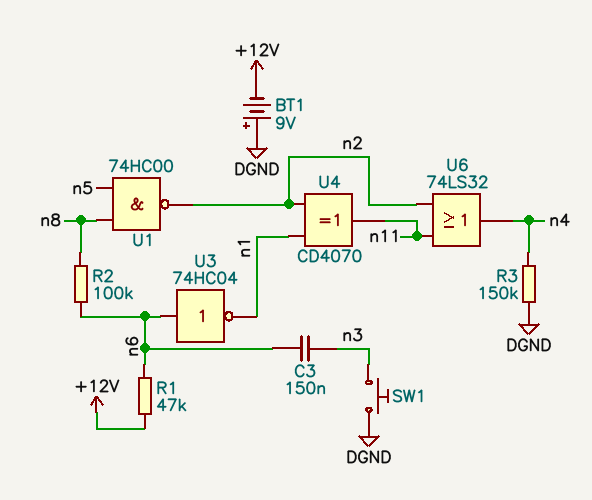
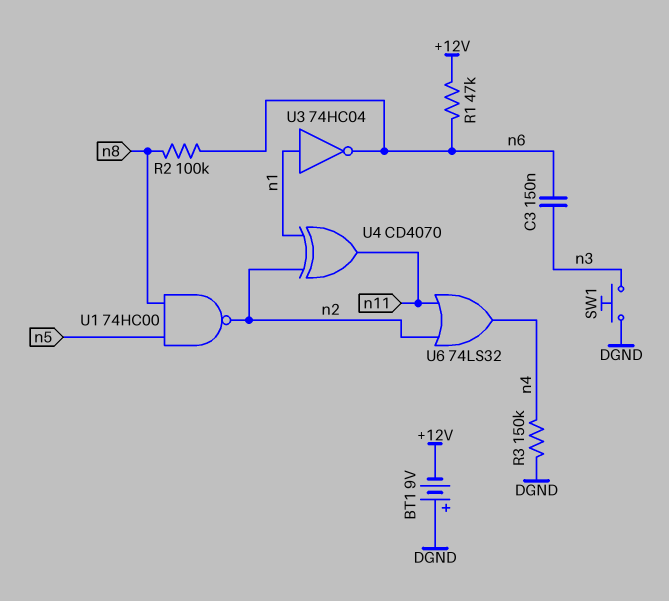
U3: NOT 74HC04 (in n6, out n1) -> NOT 74HC04 (in n1, out n6)

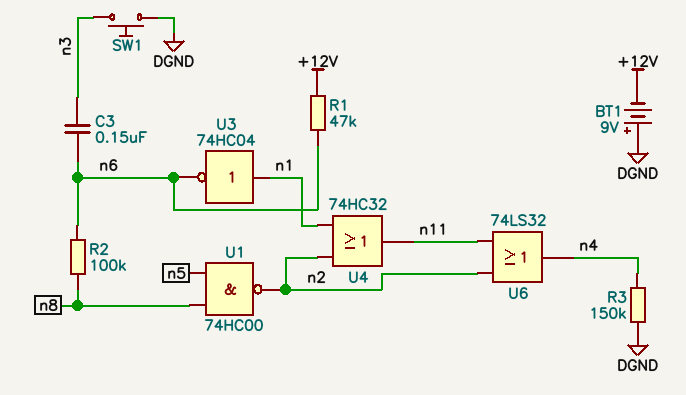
U4: XOR CD4070 (in n1, in n2, out n11) -> OR 74HC32 (in n1, in n2, out n11)

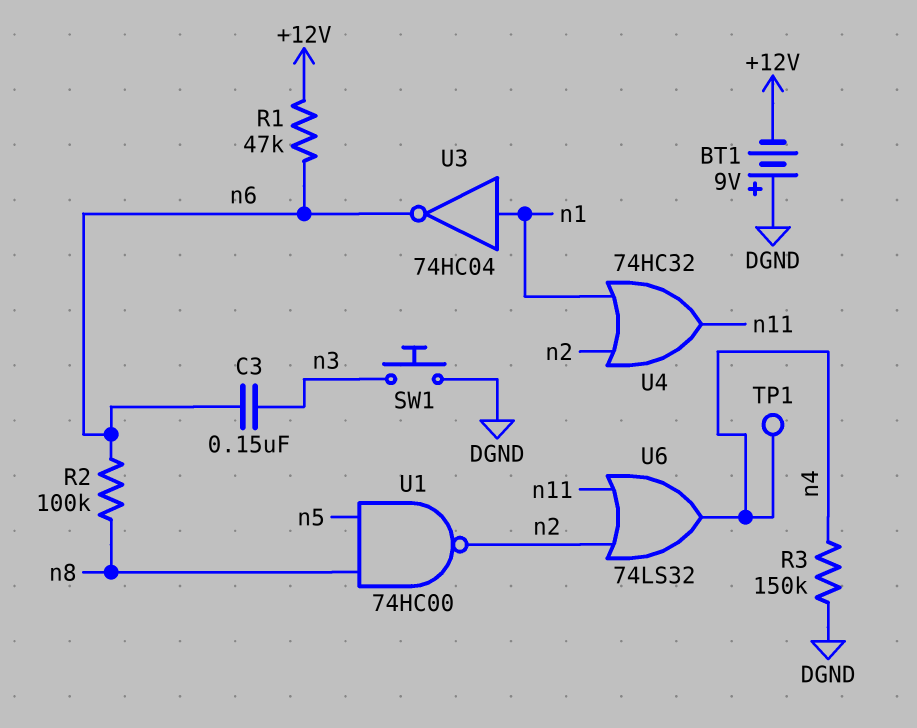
TP1: none -> test point (n4)

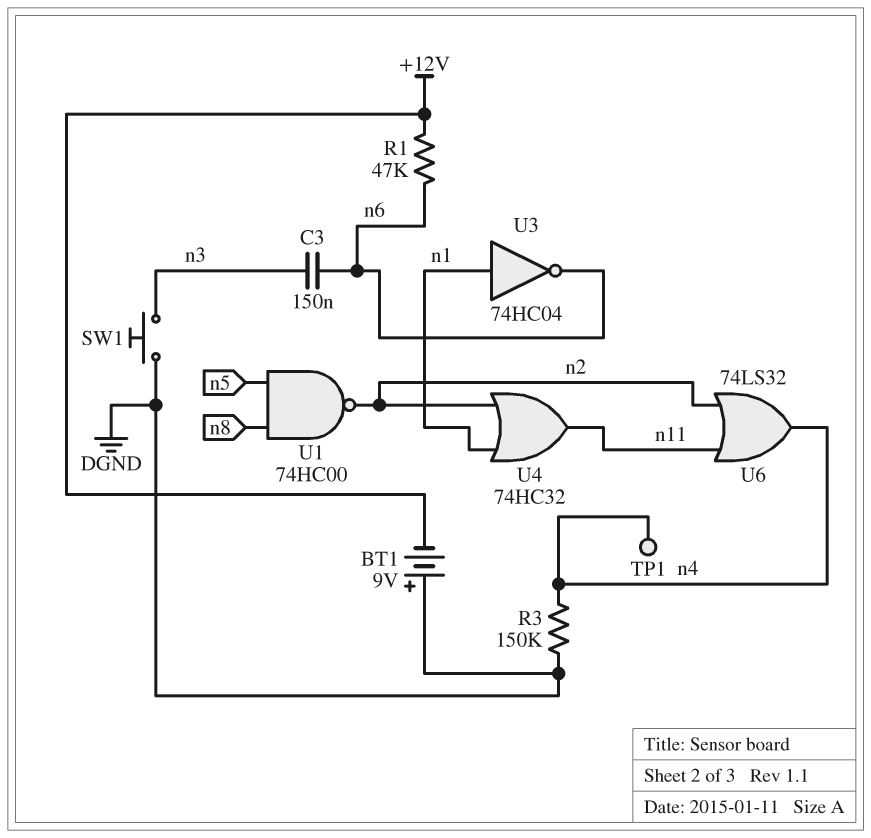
R2: 100k (n6, n8) -> none

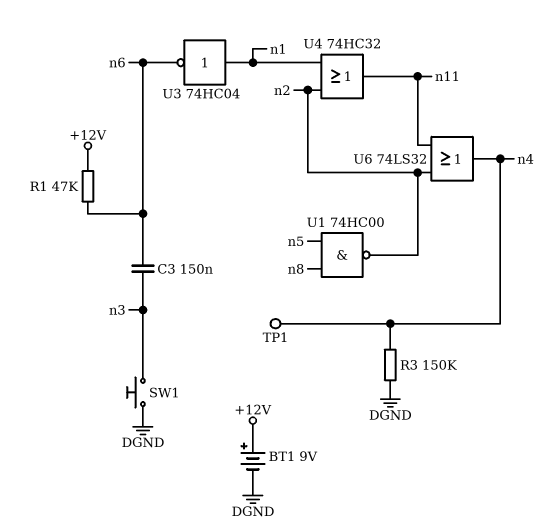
BT1: 9V (plus DGND, minus +12V) -> 9V (plus +12V, minus DGND)

